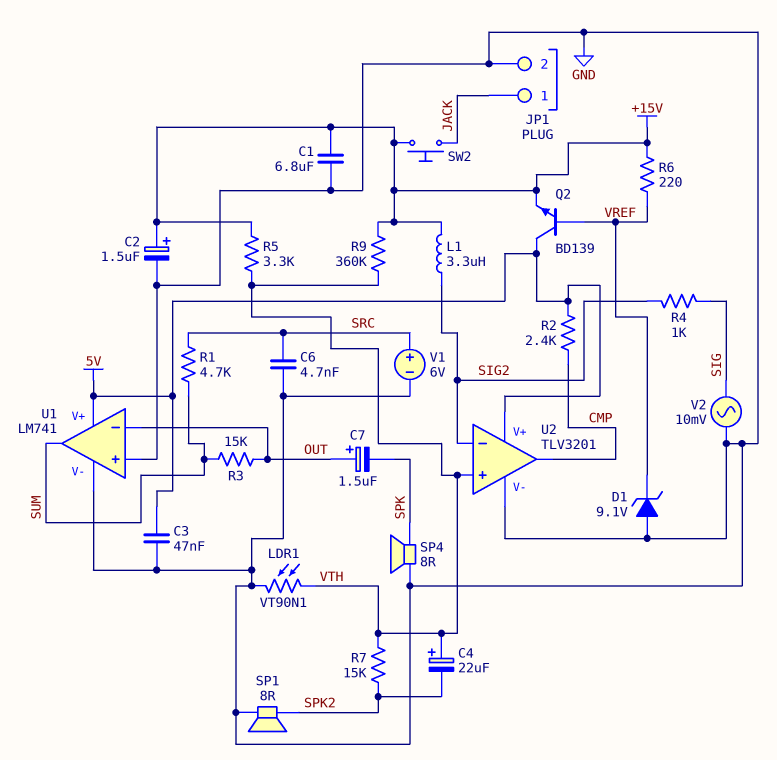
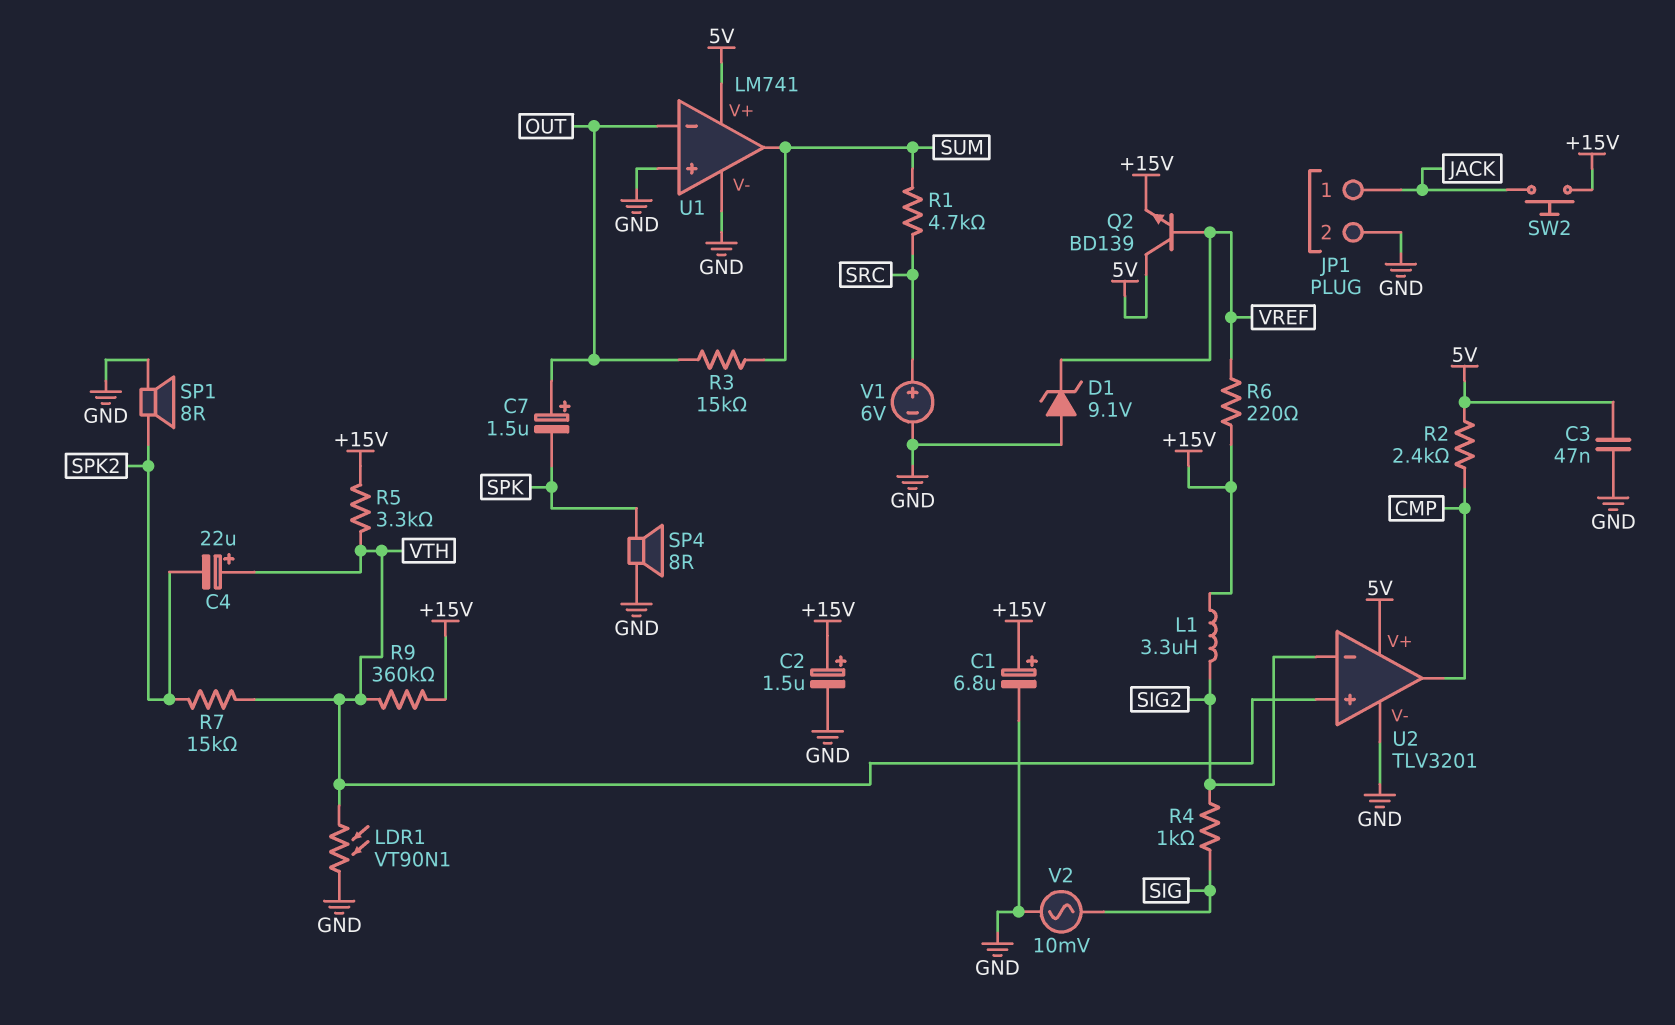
C1: 6.8uF (+15V, GND) -> 6.8uF (plus +15V, minus GND)
C6: 4.7nF (GND, SRC) -> none

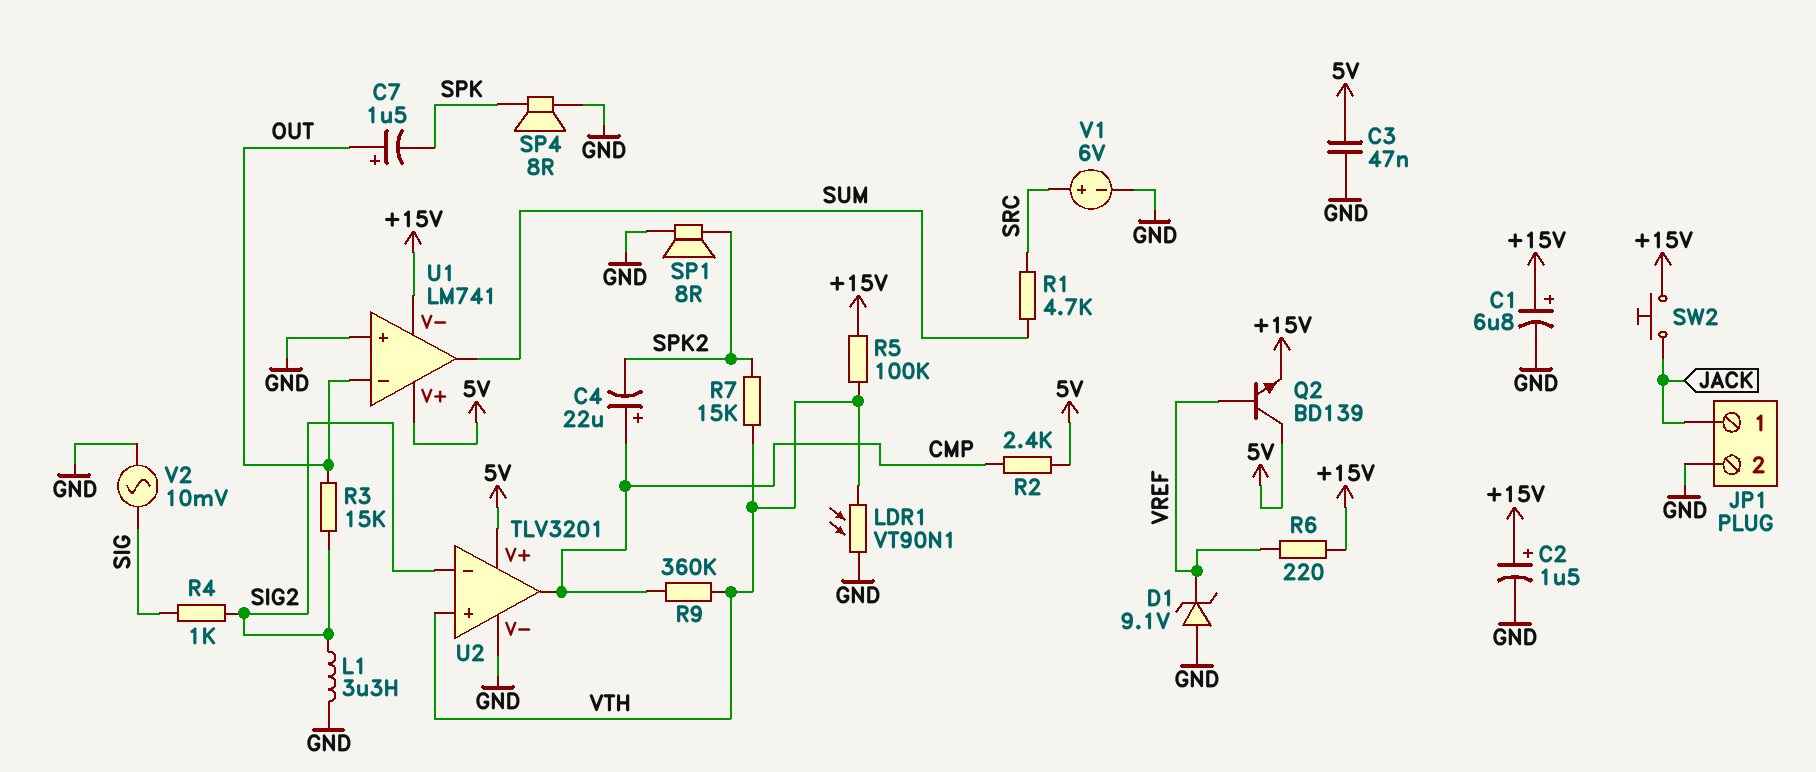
C4: 22uF (plus VTH, minus SPK2) -> 22uF (plus CMP, minus SPK2)
L1: 3.3uH (+15V, SIG2) -> 3.3uH (GND, SIG2)
R3: 15k (OUT, SUM) -> 15k (OUT, SIG2)
R5: 3.3k (+15V, VTH) -> 100k (+15V, VTH)
R9: 360k (+15V, VTH) -> 360k (CMP, VTH)
U1 pin V-: GND -> +15V

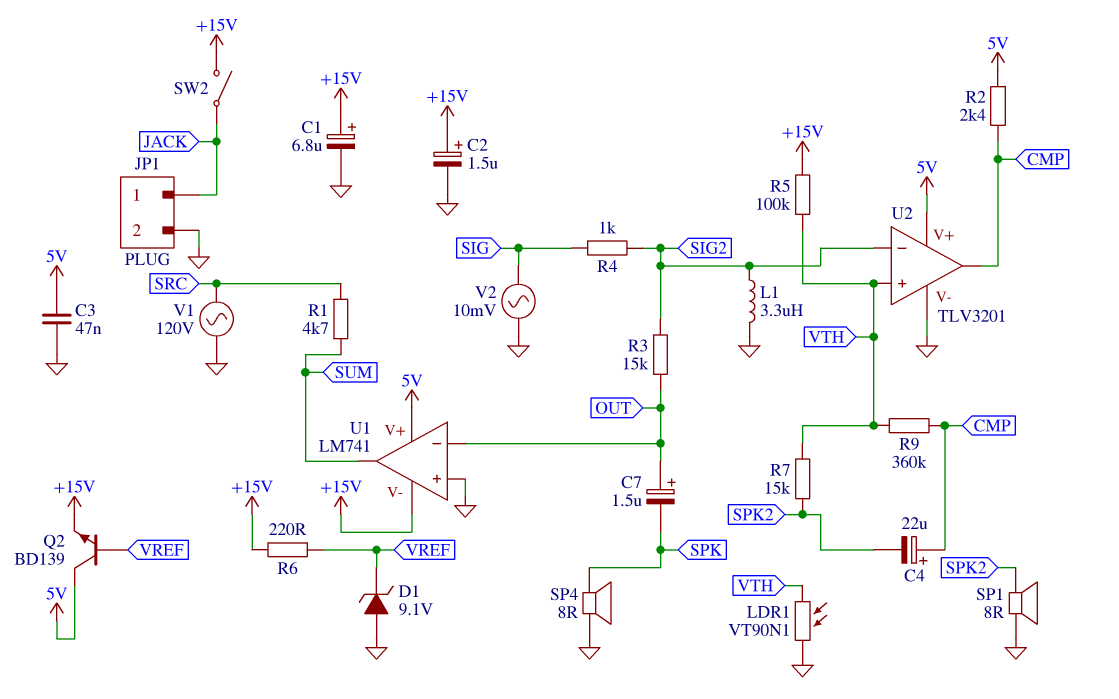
SW2: button (+15V, JACK) -> switch (+15V, JACK)
V1: 6V (plus SRC, minus GND) -> AC 120V (GND, SRC)

